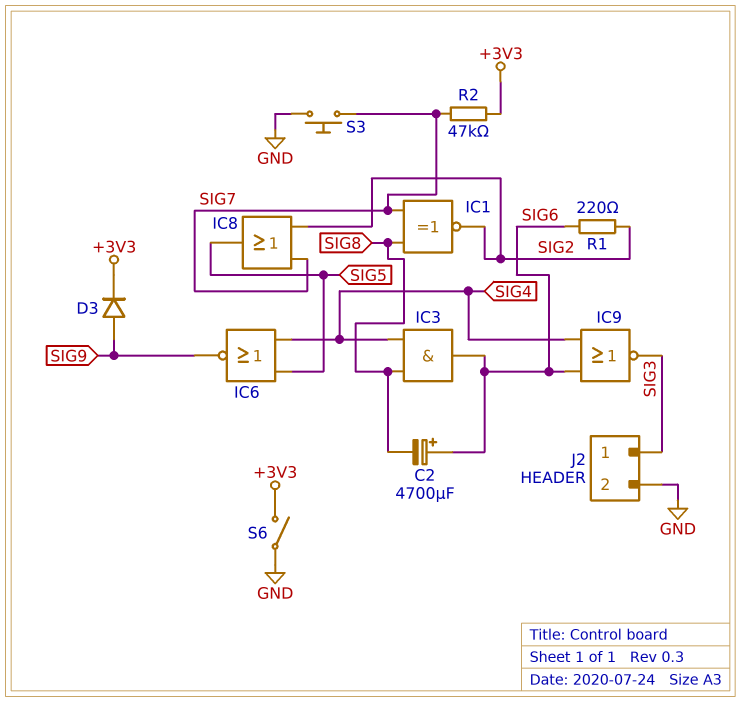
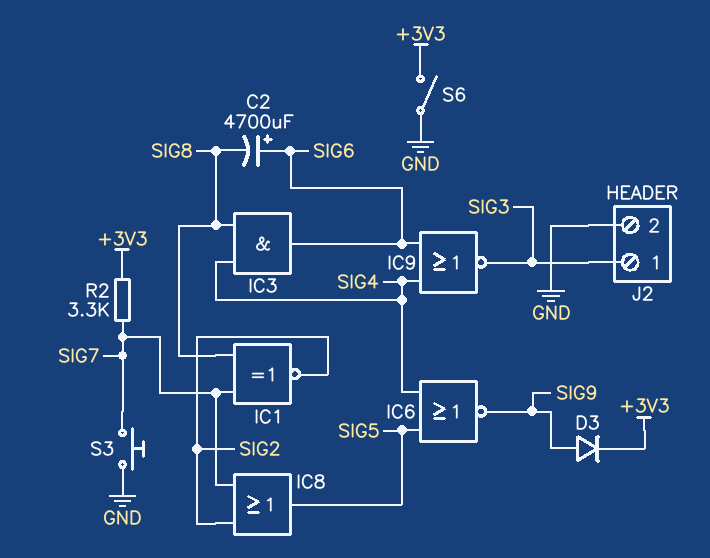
R1: 220 (SIG2, SIG6) -> none
R2: 47k (+3V3, SIG7) -> 3.3k (+3V3, SIG7)

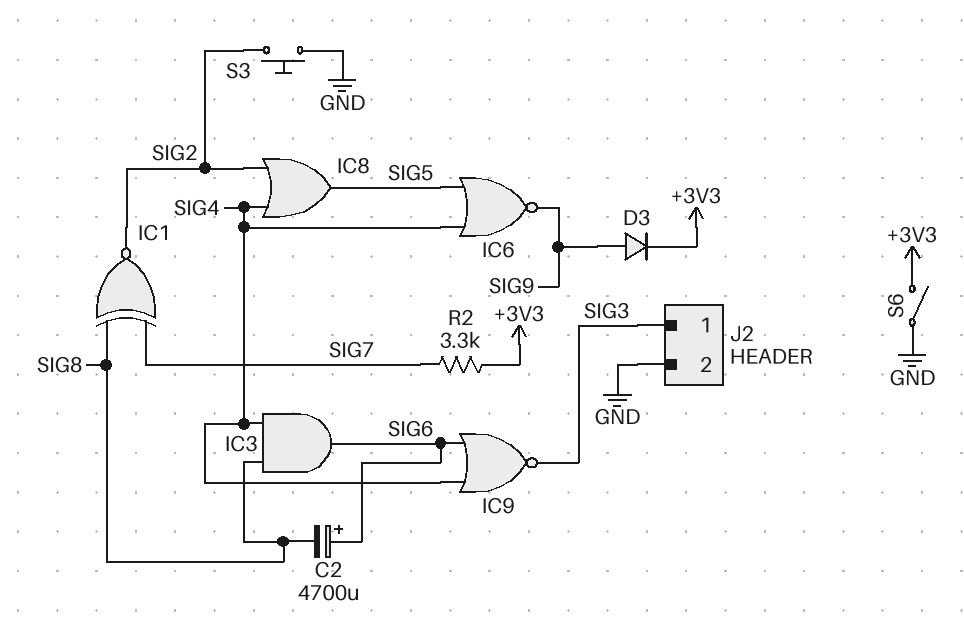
IC8: OR (in SIG2, in SIG7, out SIG5) -> OR (in SIG2, in SIG4, out SIG5)
S3: button (GND, SIG7) -> button (GND, SIG2)

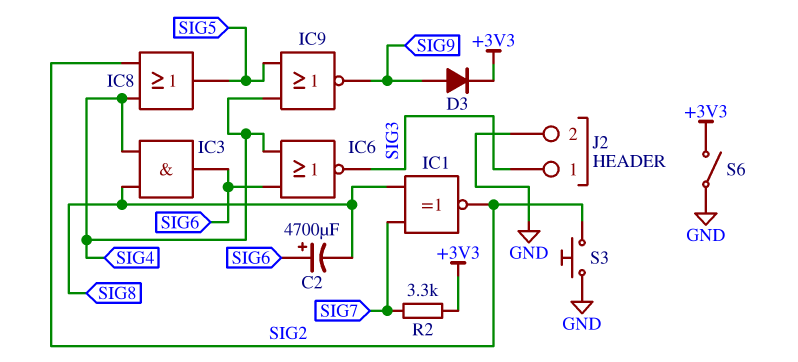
IC6: NOR (in SIG4, in SIG5, out SIG9) -> NOR (in SIG4, in SIG6, out SIG3)
IC9: NOR (in SIG4, in SIG6, out SIG3) -> NOR (in SIG4, in SIG5, out SIG9)

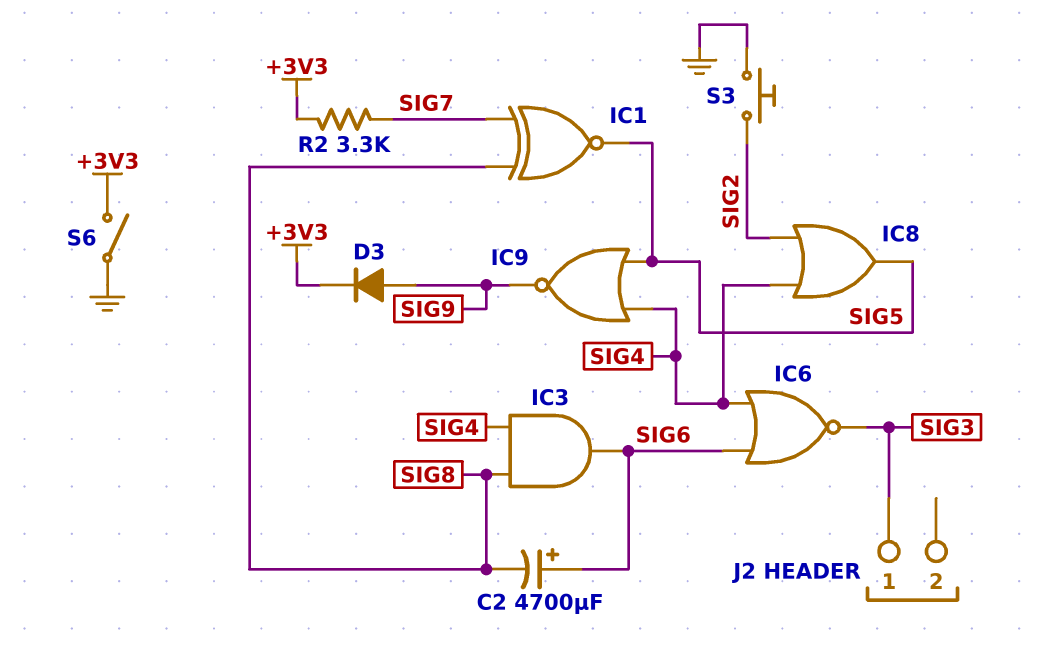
IC1: XNOR (in SIG7, in SIG8, out SIG2) -> XNOR (in SIG7, in SIG8, out SIG5)
J2 pin 2: GND -> none

